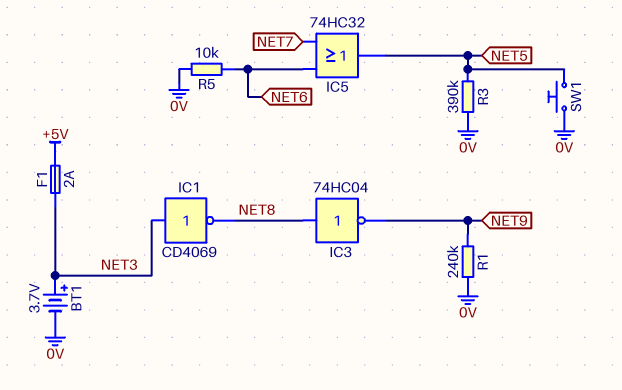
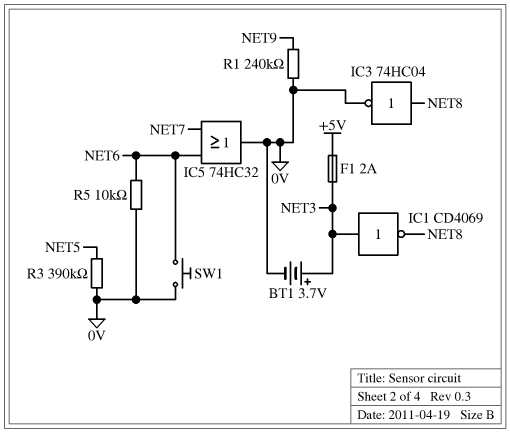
IC3: NOT 74HC04 (in NET8, out NET9) -> NOT 74HC04 (in NET8, out 0V)
IC5: OR 74HC32 (in NET6, in NET7, out NET5) -> OR 74HC32 (in NET6, in NET7, out 0V)
SW1: button (0V, NET5) -> button (0V, NET6)

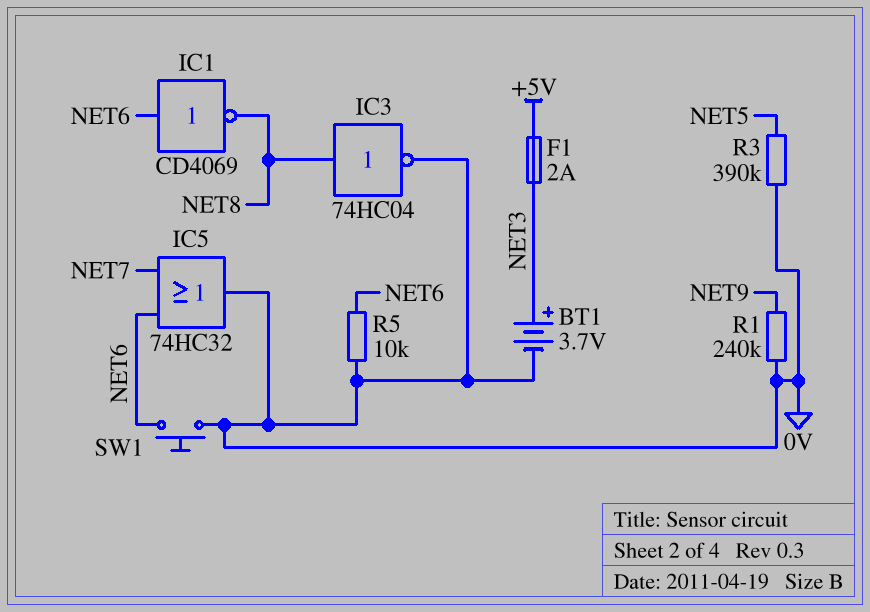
IC1: NOT CD4069 (in NET3, out NET8) -> NOT CD4069 (in NET6, out NET8)

